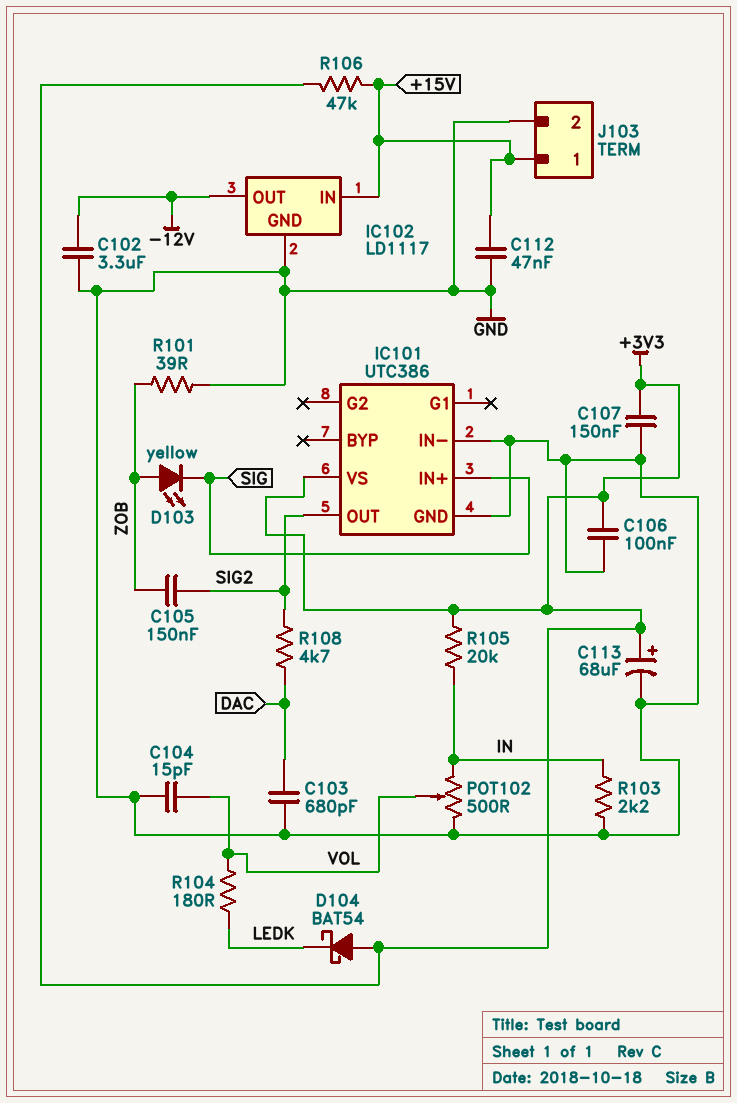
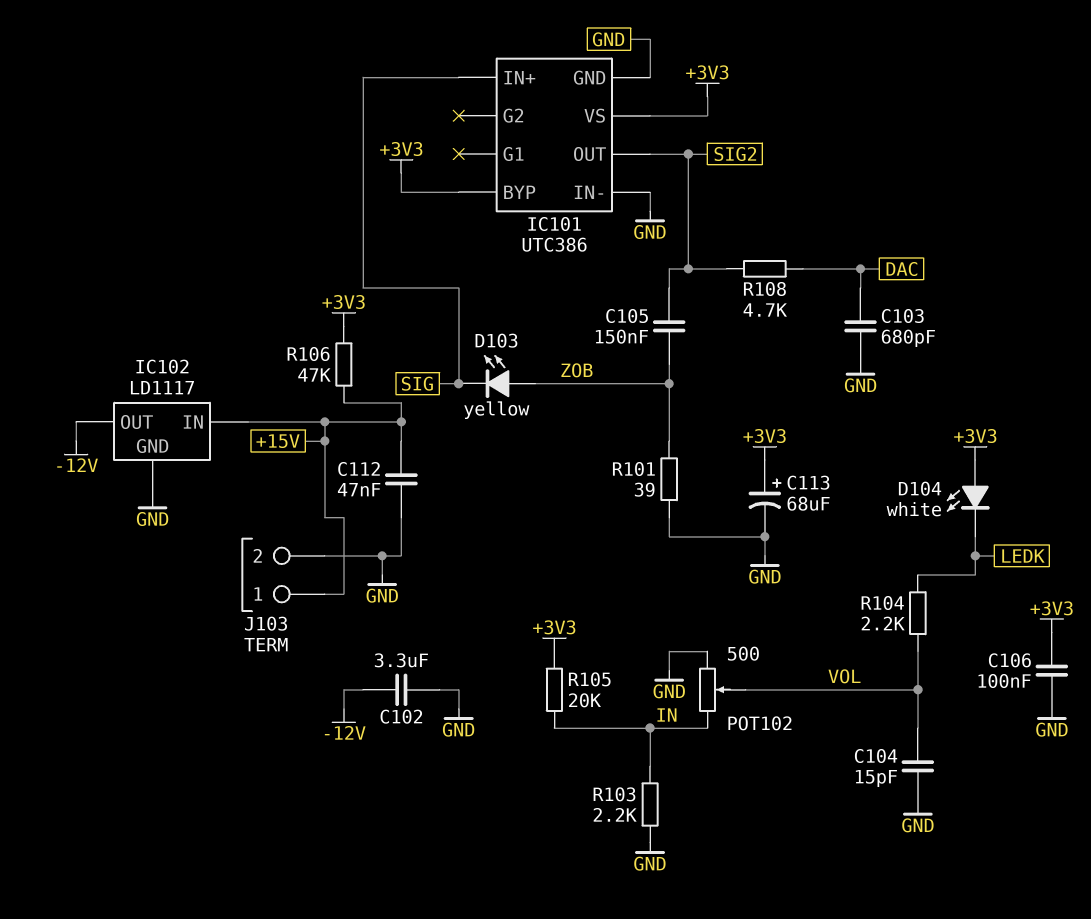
C107: 150nF (+3V3, GND) -> none
D104: schottky BAT54 (A +3V3, K LEDK) -> LED white (A +3V3, K LEDK)
IC101 pin BYP: none -> +3V3
R104: 180 (LEDK, VOL) -> 2.2k (LEDK, VOL)

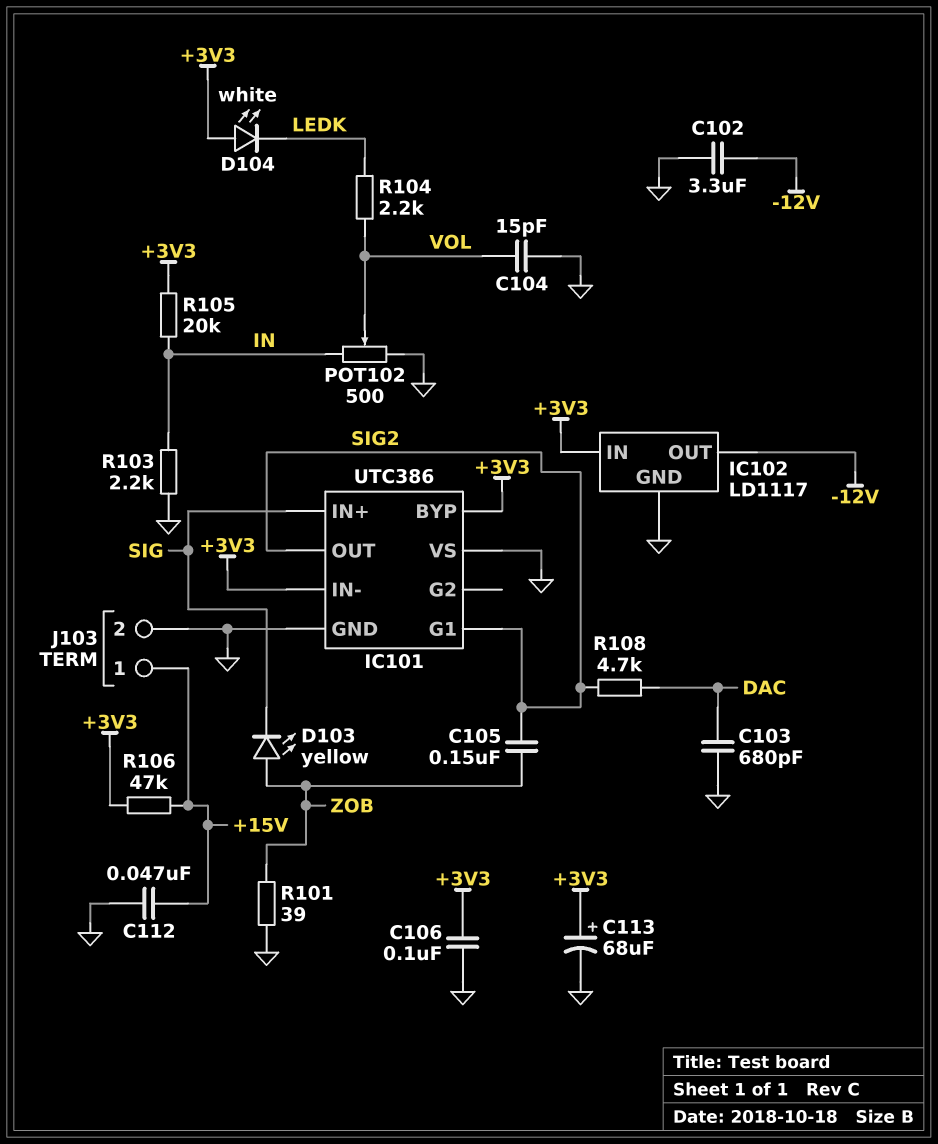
IC101 pin G1: none -> SIG2
IC101 pin IN-: GND -> +3V3
IC101 pin VS: +3V3 -> GND
IC102 pin IN: +15V -> +3V3

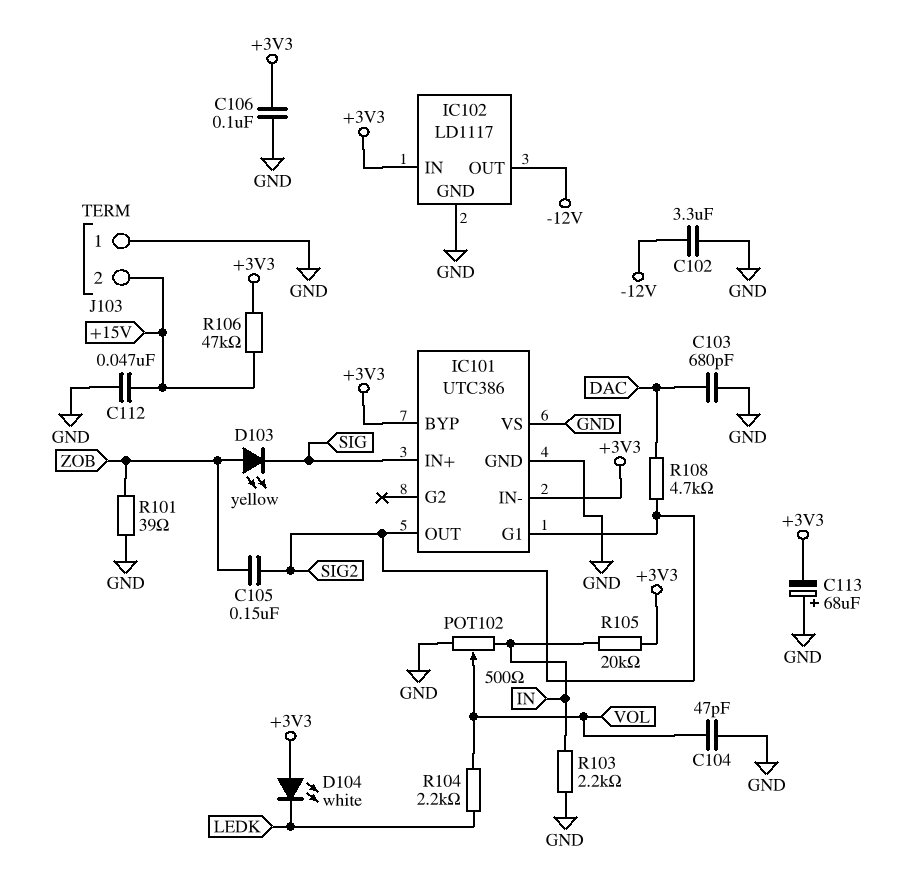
C104: 15pF (GND, VOL) -> 47pF (GND, VOL)
C113: 68uF (plus +3V3, minus GND) -> 68uF (plus GND, minus +3V3)
J103 pin 1: +15V -> GND
J103 pin 2: GND -> +15V

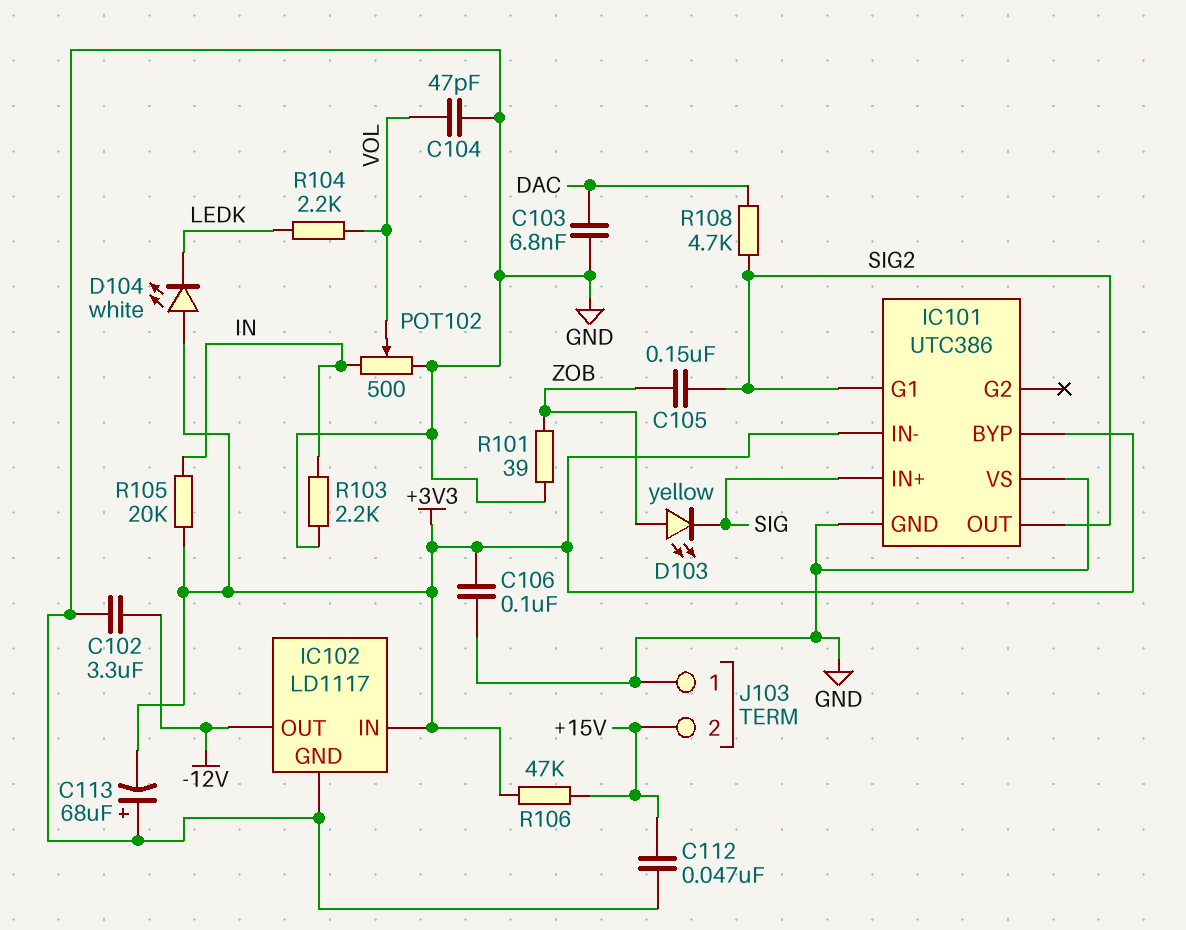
C103: 680pF (DAC, GND) -> 6.8nF (DAC, GND)

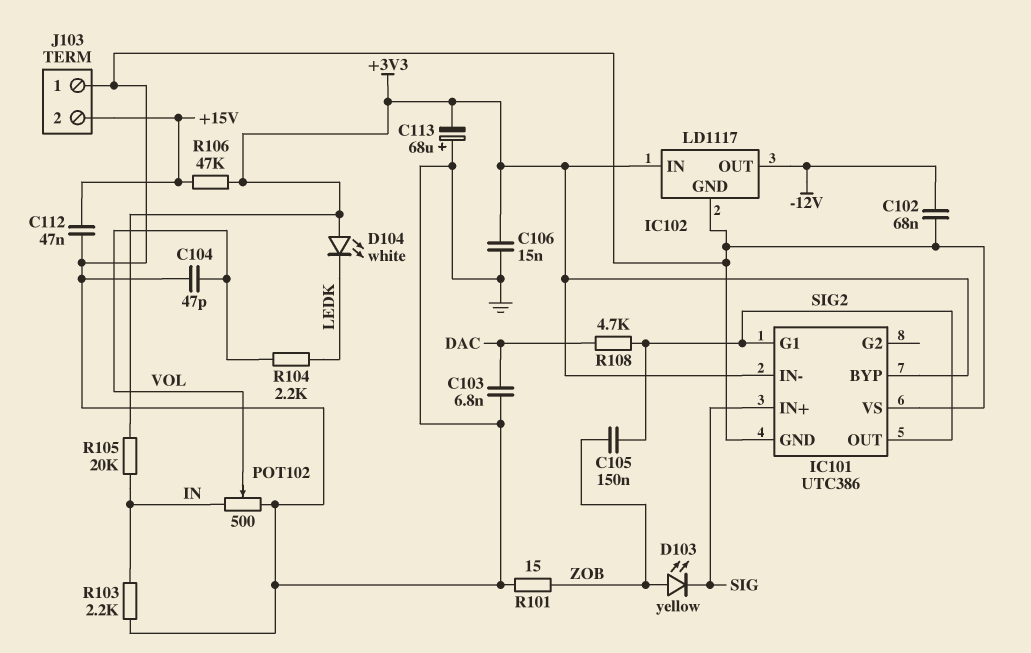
C102: 3.3uF (-12V, GND) -> 68nF (-12V, GND)
C106: 100nF (+3V3, GND) -> 15nF (+3V3, GND)
R101: 39 (GND, ZOB) -> 15 (GND, ZOB)

